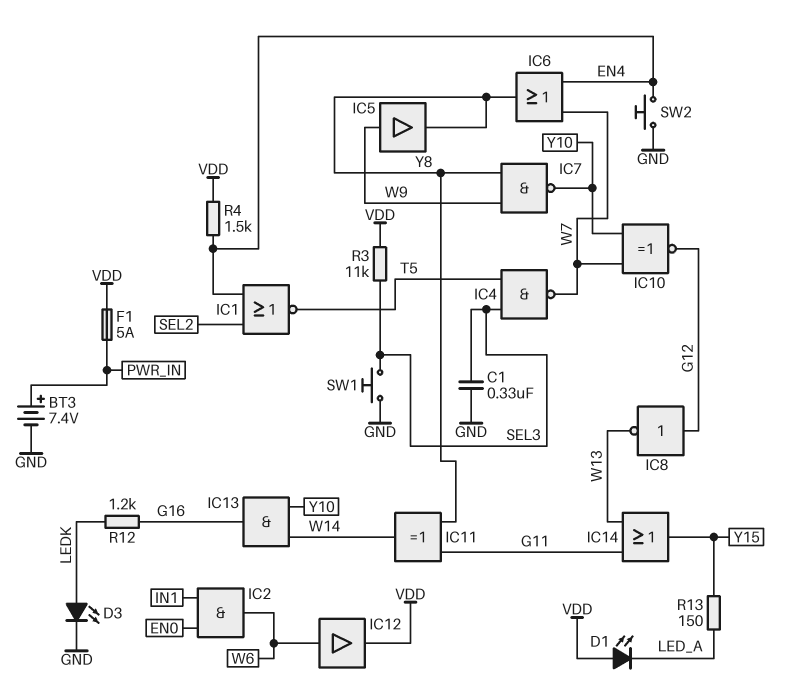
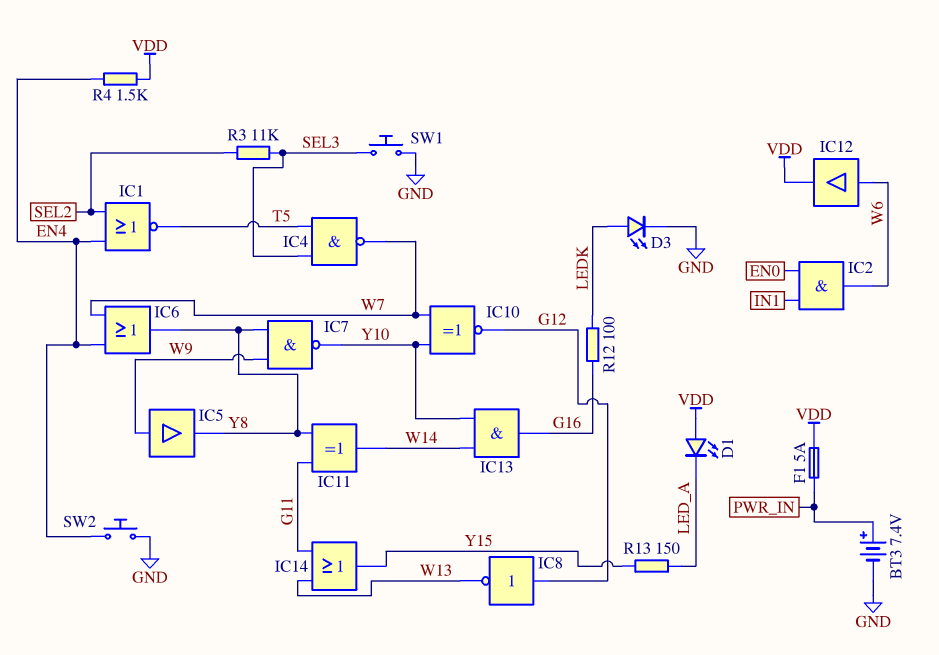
C1: 330nF (GND, SEL3) -> none
R3: 11k (SEL3, VDD) -> 11k (SEL2, SEL3)
R12: 1.2k (G16, LEDK) -> 100 (G16, LEDK)

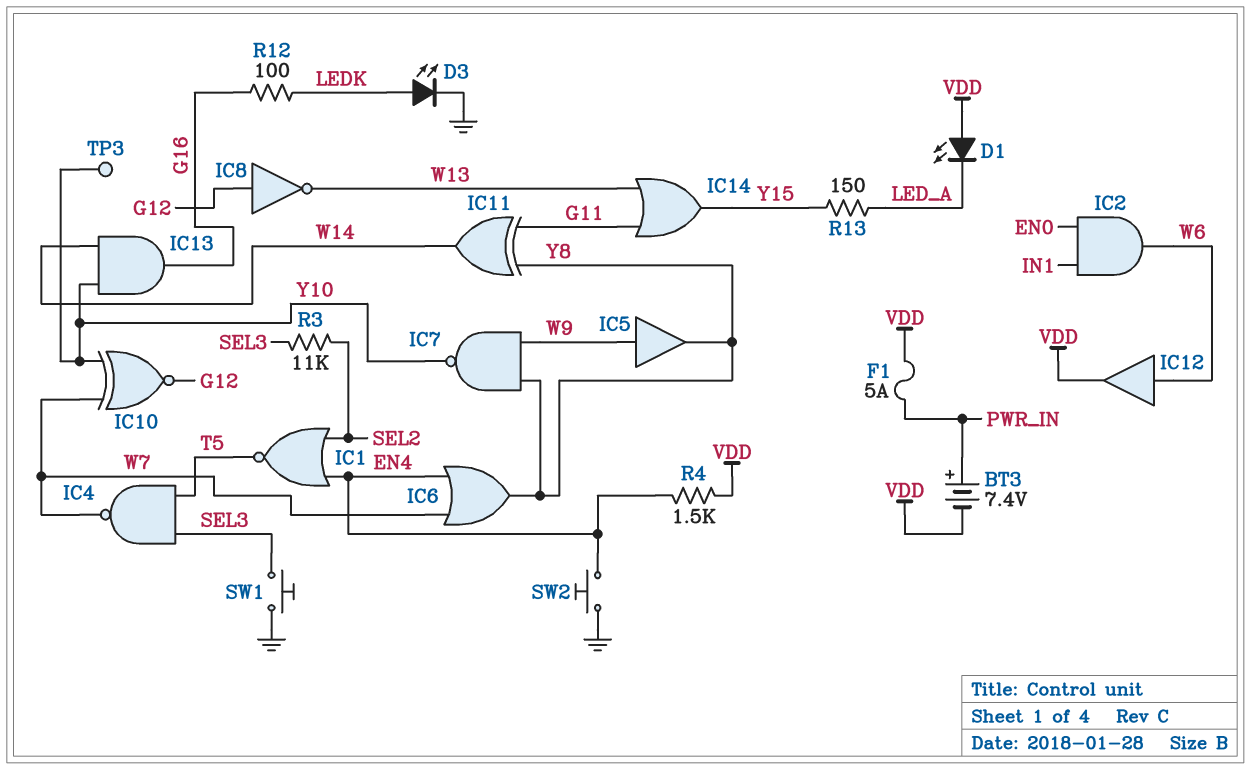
BT3: 7.4V (plus PWR_IN, minus GND) -> 7.4V (plus PWR_IN, minus VDD)
TP3: none -> test point (Y10)

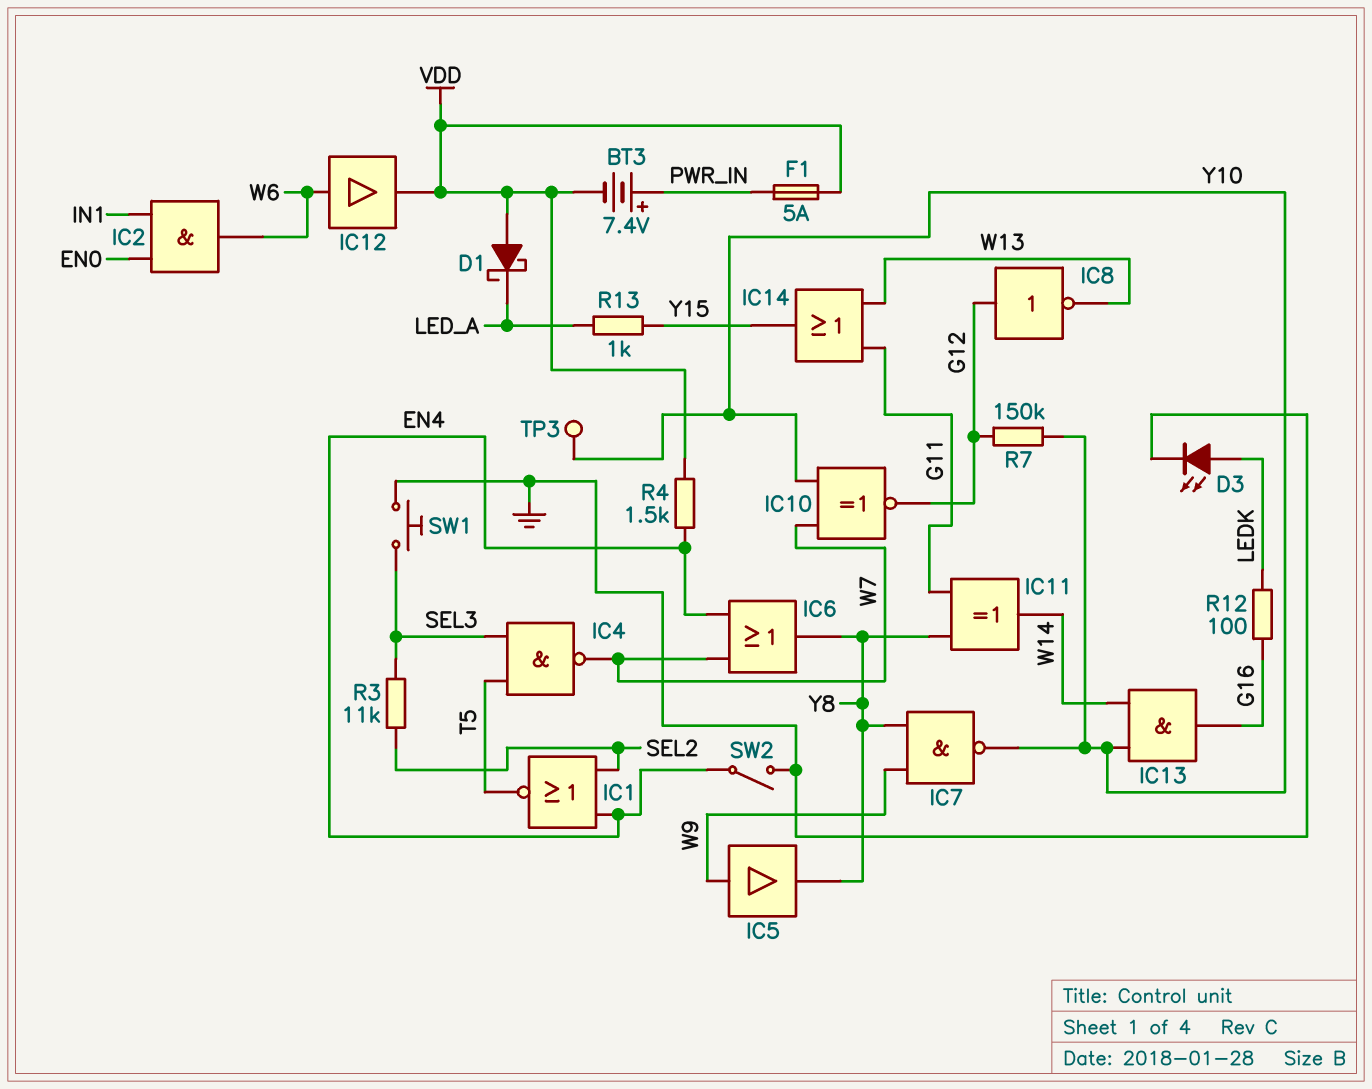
D1: LED (A VDD, K LED_A) -> schottky (A VDD, K LED_A)
R7: none -> 150k (G12, Y10)
R13: 150 (LED_A, Y15) -> 1k (LED_A, Y15)
SW2: button (EN4, GND) -> switch (EN4, GND)

